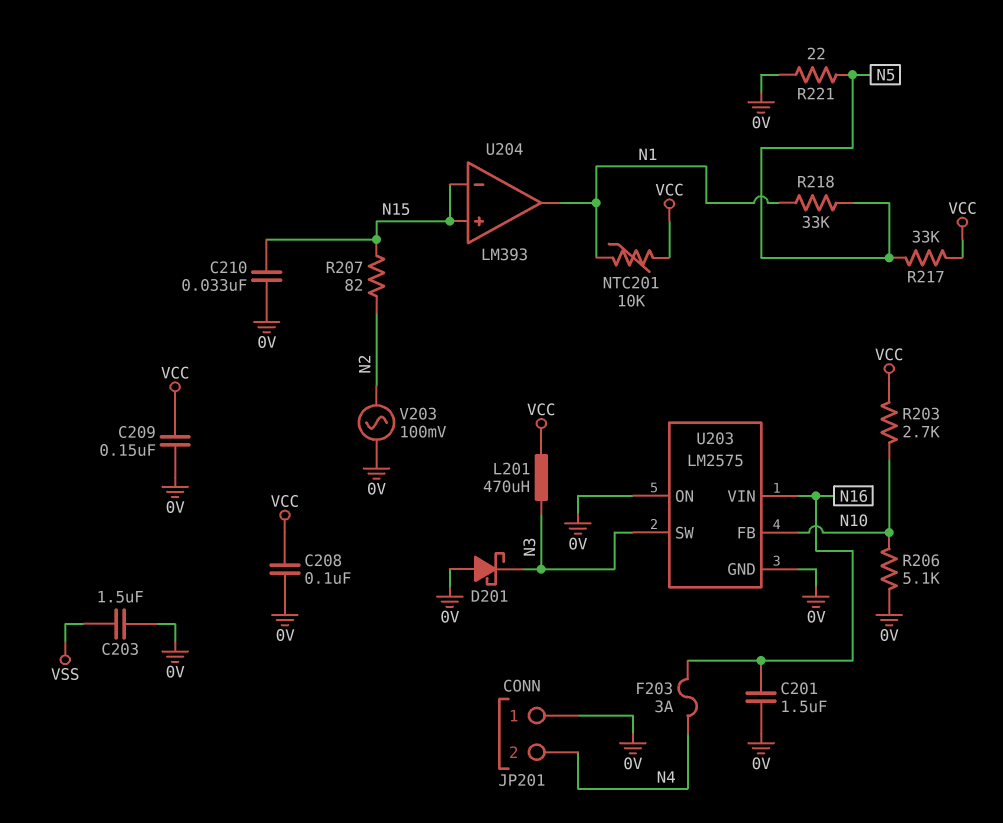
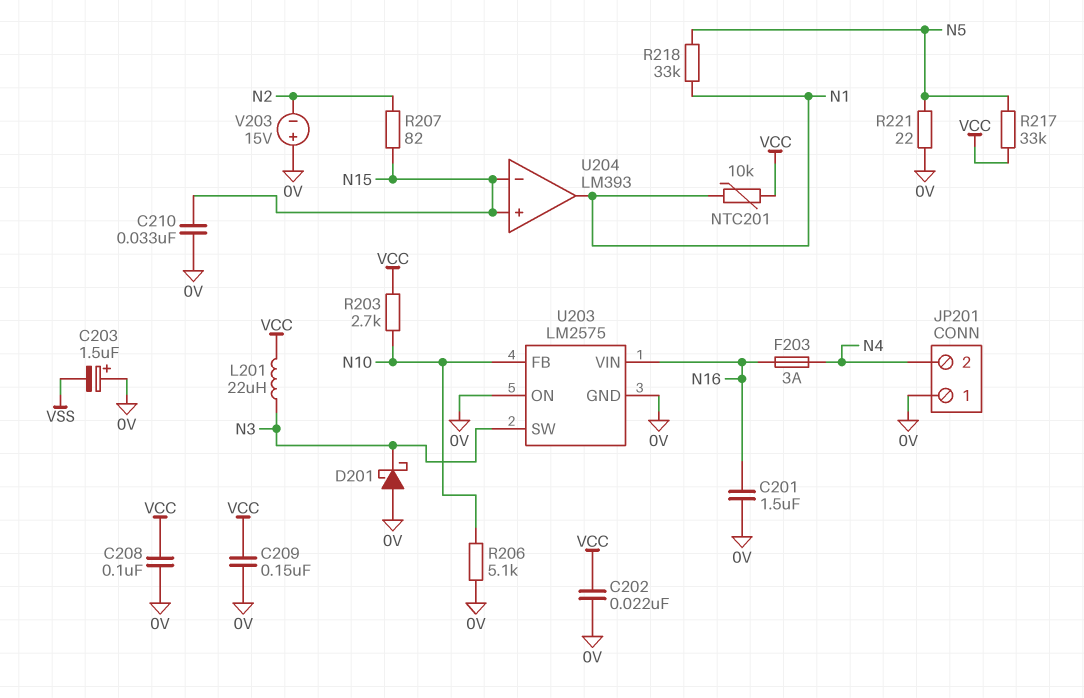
C202: none -> 22nF (0V, VCC)
C203: 1.5uF (0V, VSS) -> 1.5uF (plus 0V, minus VSS)
L201: 470uH (N3, VCC) -> 22uH (N3, VCC)
V203: AC 100mV (0V, N2) -> 15V (plus 0V, minus N2)

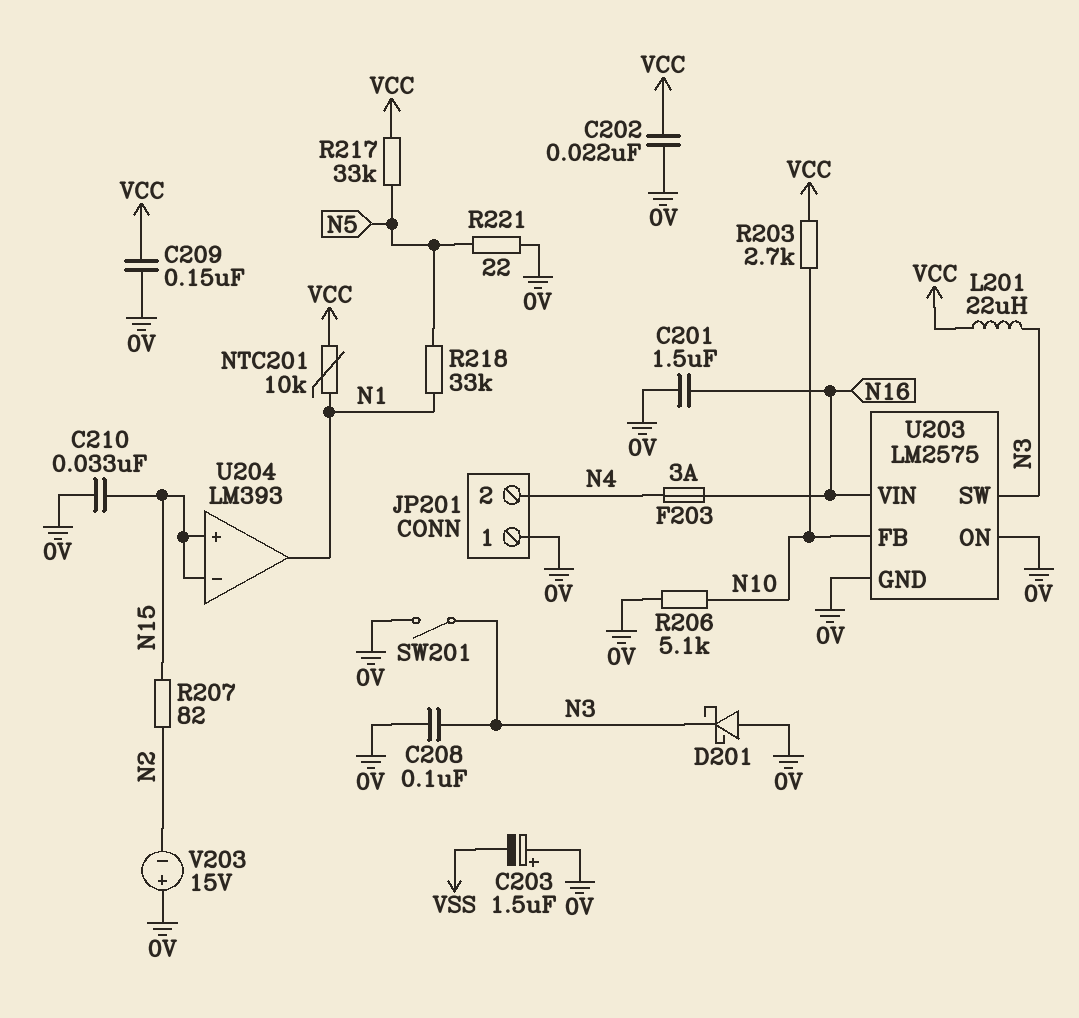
C208: 100nF (0V, VCC) -> 100nF (0V, N3)
SW201: none -> switch (0V, N3)

